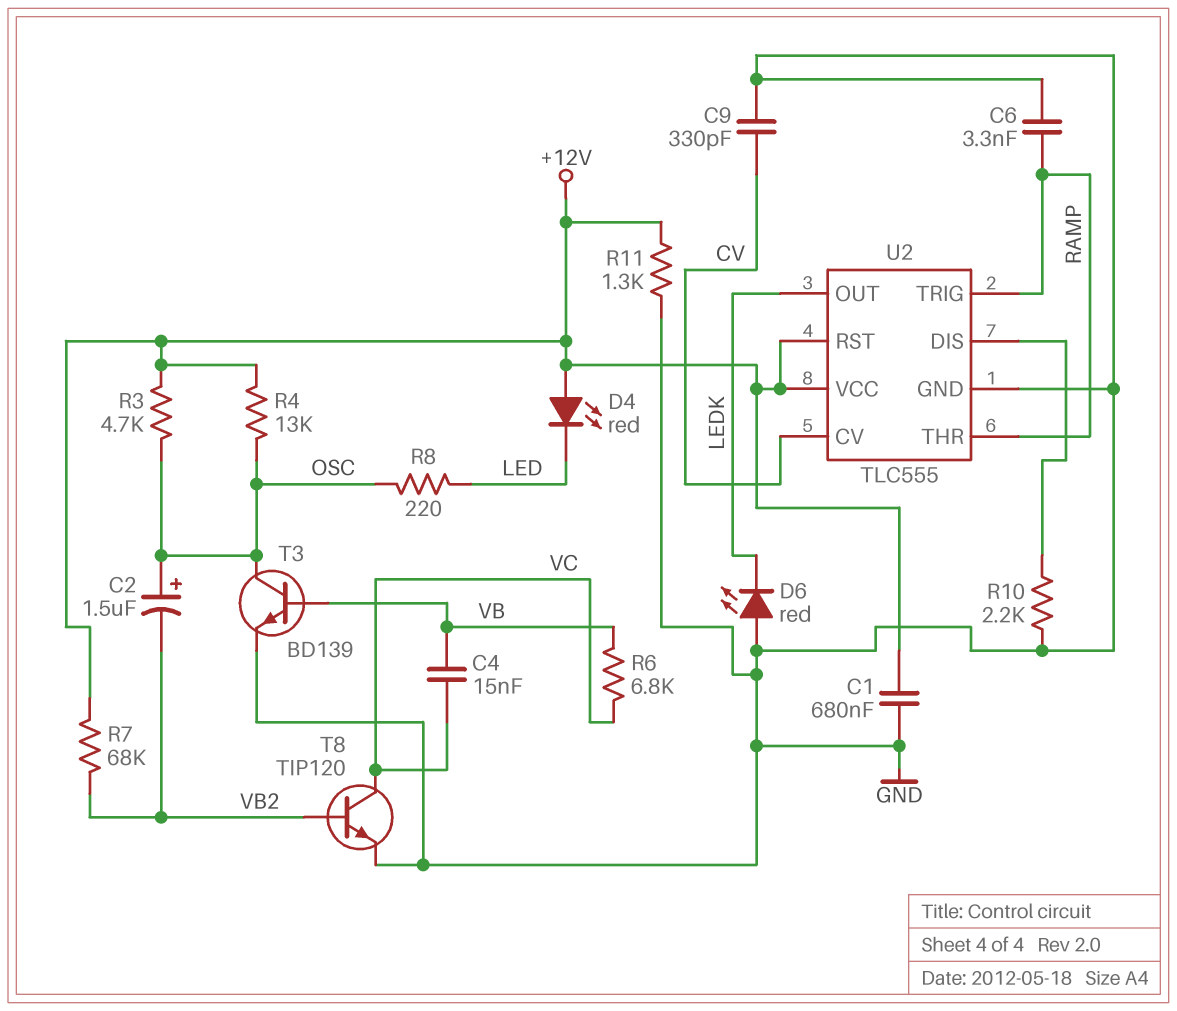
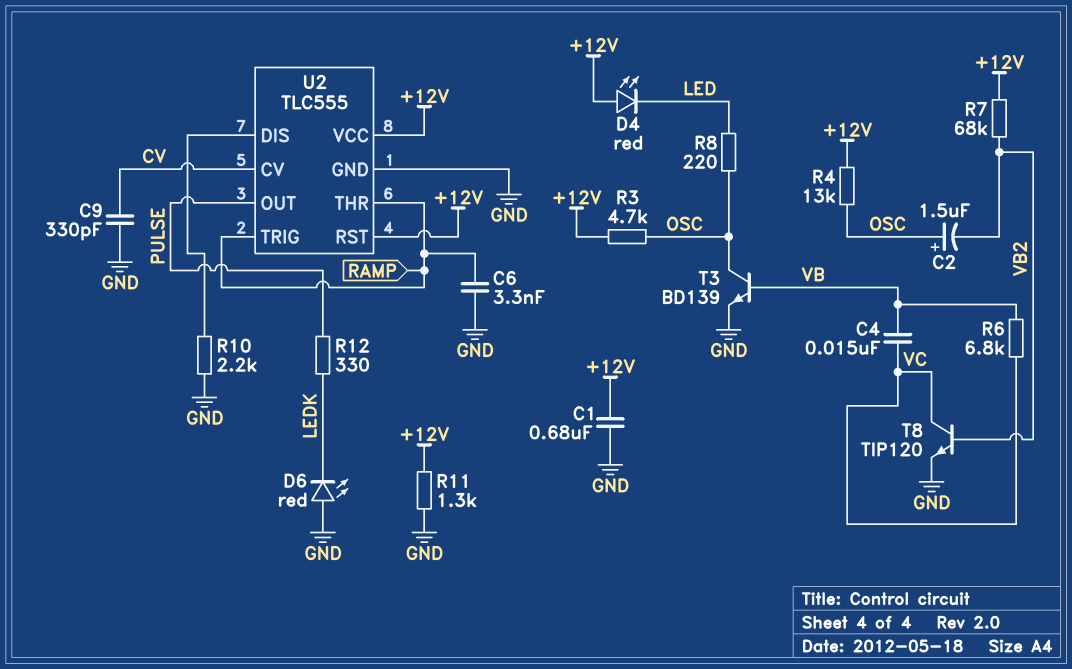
R12: none -> 330 (LEDK, PULSE)
U2 pin OUT: LEDK -> PULSE

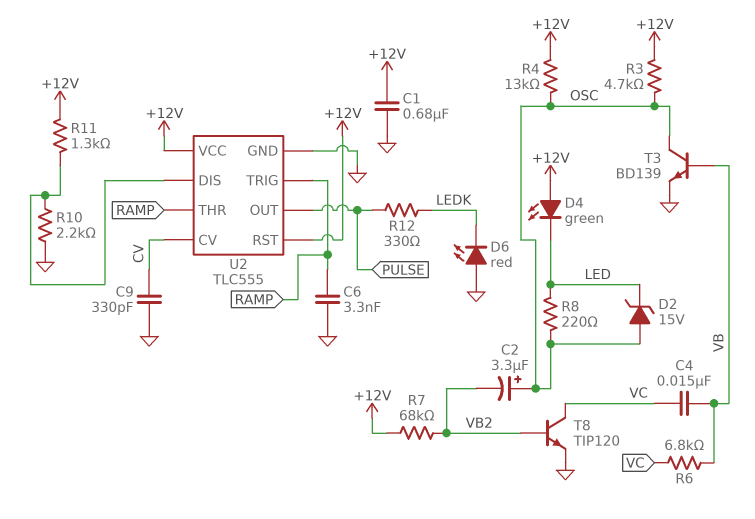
C2: 1.5uF (plus OSC, minus VB2) -> 3.3uF (plus OSC, minus VB2)
D2: none -> zener 15V (A OSC, K LED)
D4: LED red (A +12V, K LED) -> LED green (A +12V, K LED)
R11: 1.3k (+12V, GND) -> 1.3k (+12V, U2/DIS)

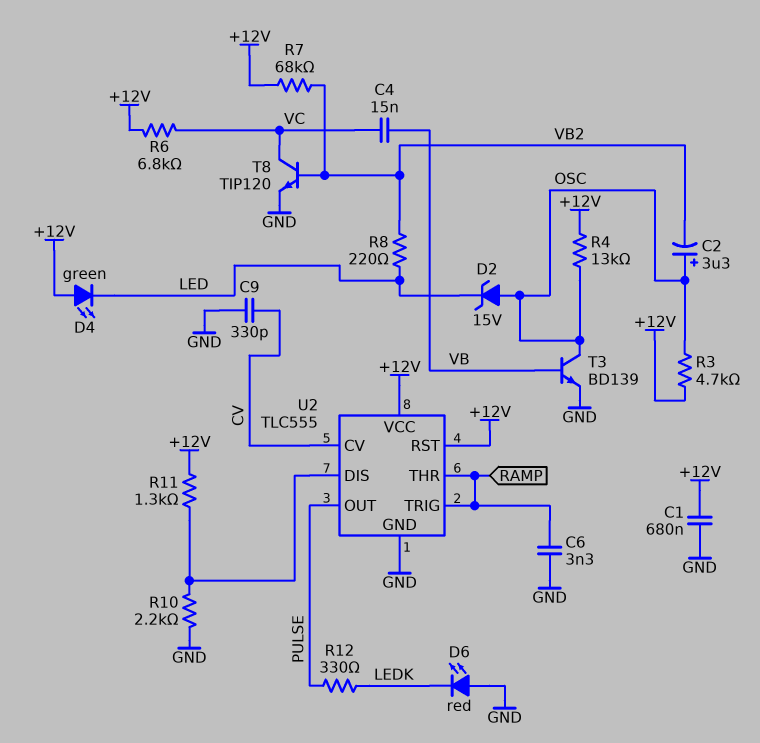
R6: 6.8k (VB, VC) -> 6.8k (+12V, VC)
R8: 220 (LED, OSC) -> 220 (LED, VB2)

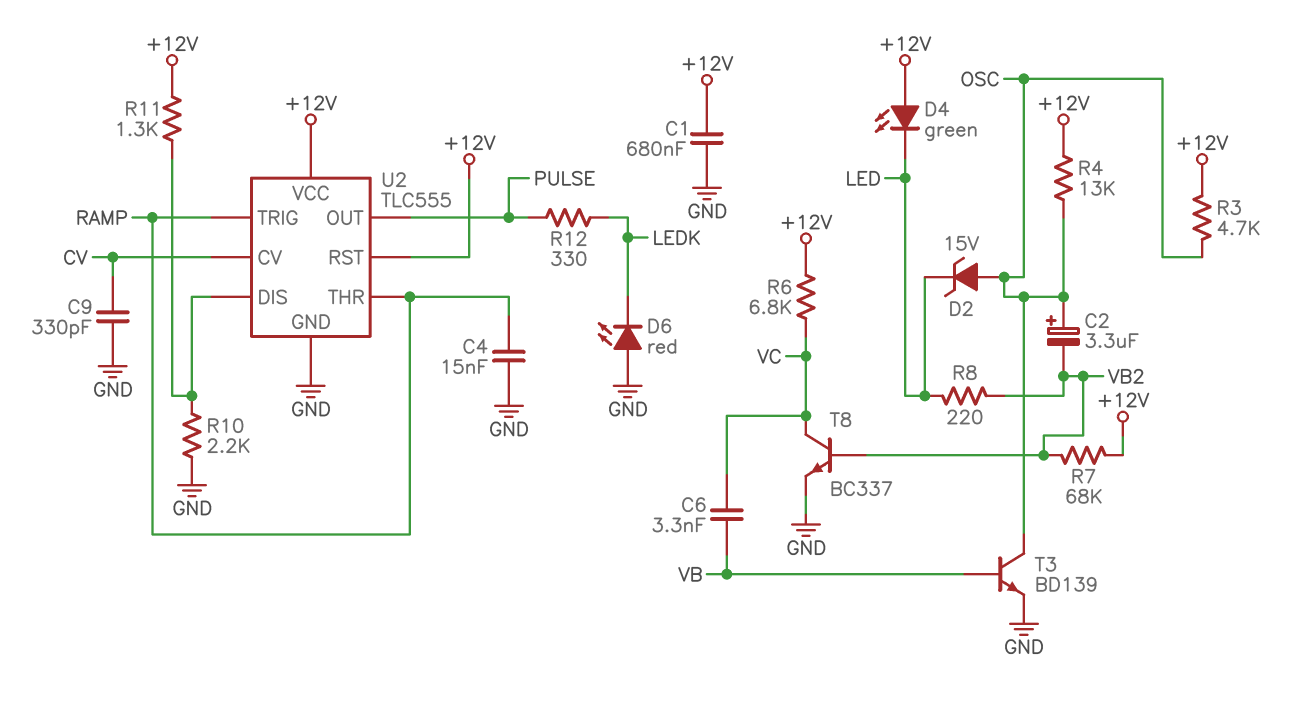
C4: 15nF (VB, VC) -> 15nF (GND, RAMP)
C6: 3.3nF (GND, RAMP) -> 3.3nF (VB, VC)
T8: NPN TIP120 (B VB2, C VC, E GND) -> NPN BC337 (B VB2, C VC, E GND)

